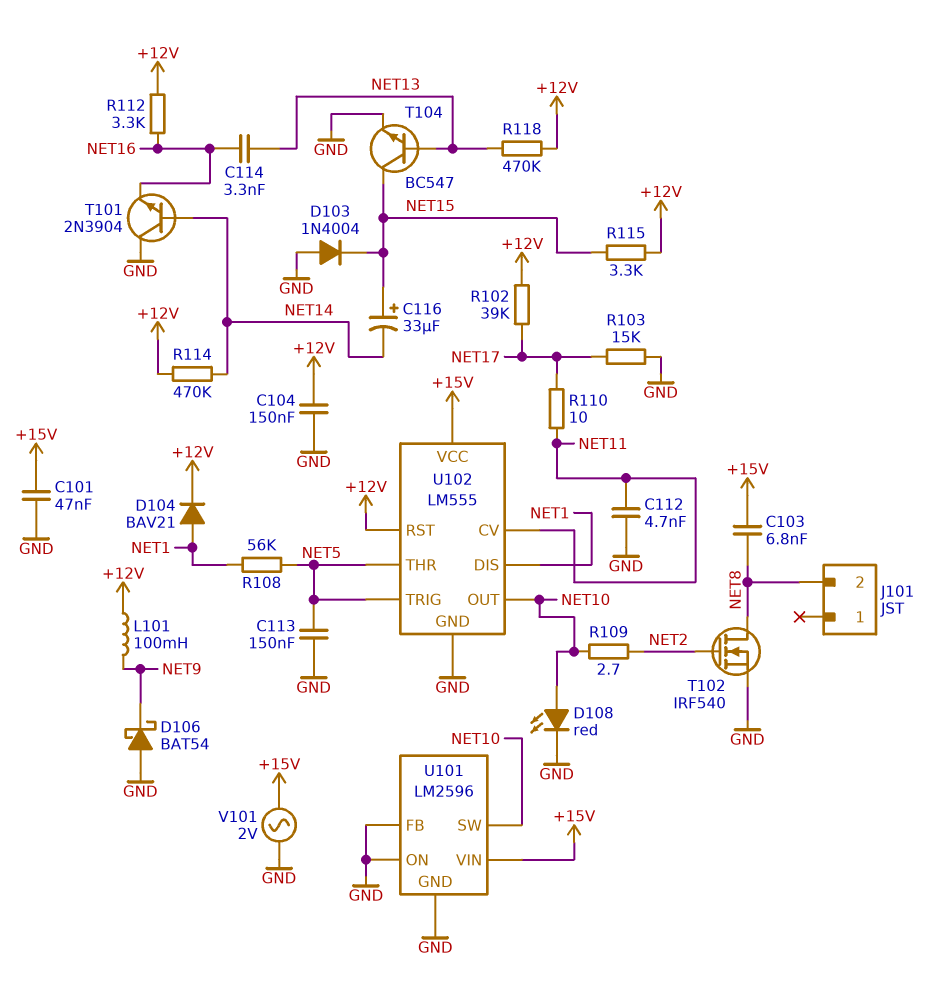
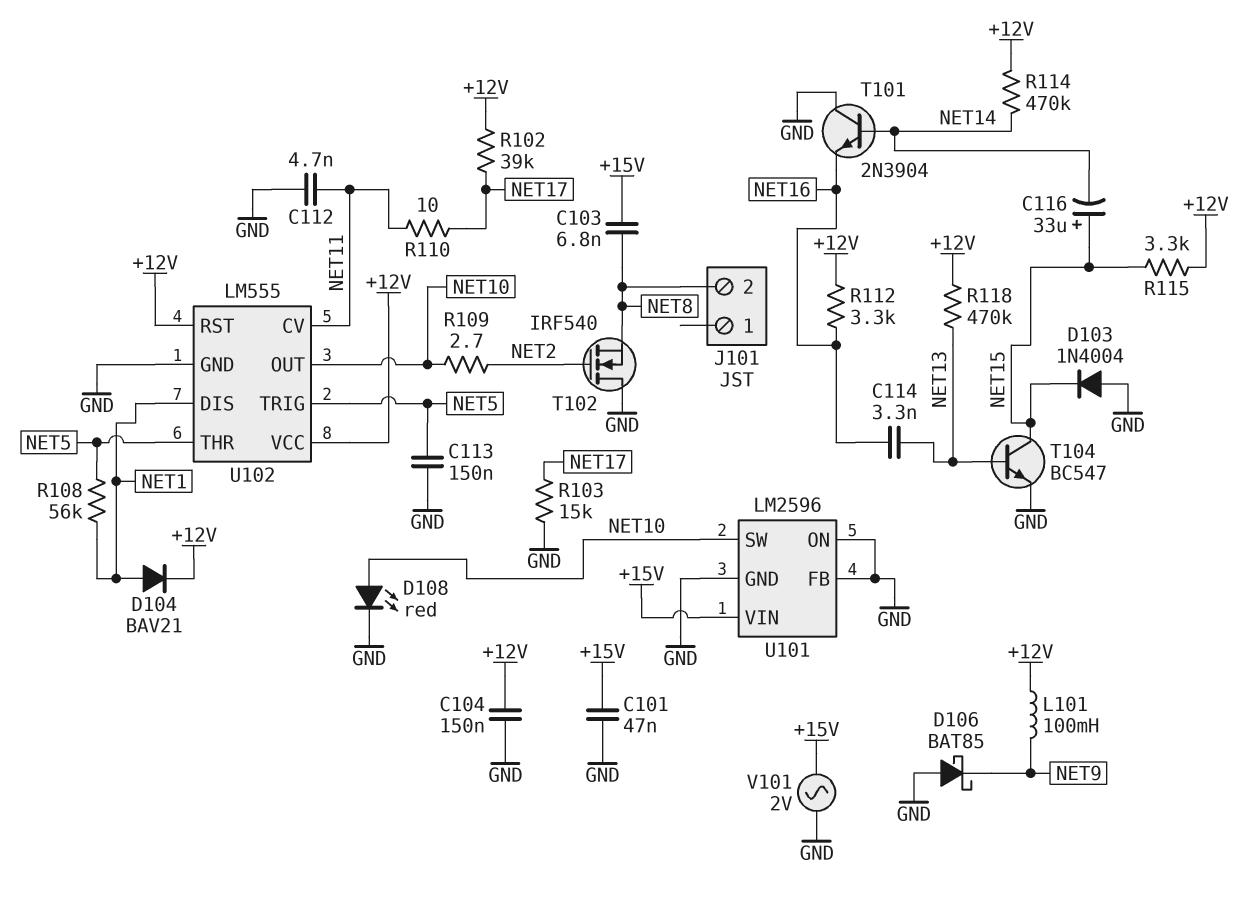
D106: schottky BAT54 (A GND, K NET9) -> schottky BAT85 (A GND, K NET9)
T102: NMOS IRF540 (G NET2, D NET8, S GND) -> NMOS IRF540 (G NET2, D GND, S NET8)
U102 pin VCC: +15V -> +12V

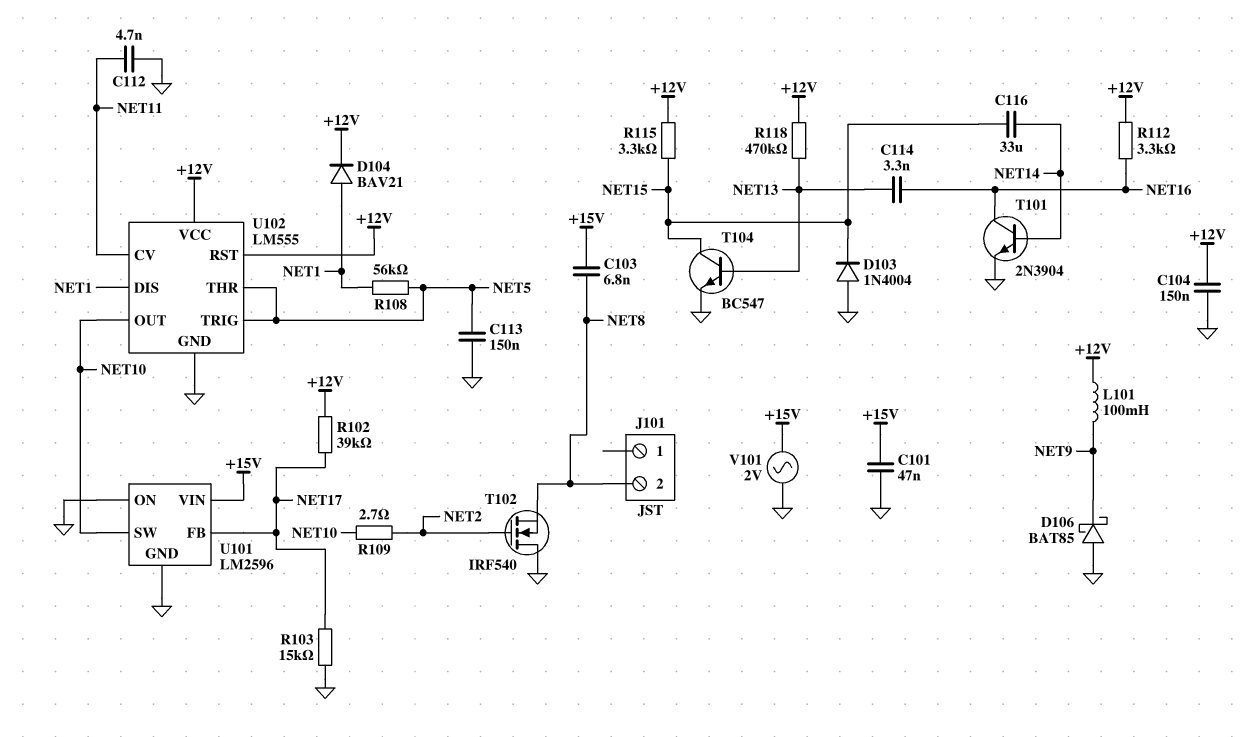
C116: 33uF (plus NET15, minus NET14) -> 33uF (NET14, NET15)
D108: LED red (A NET10, K GND) -> none
R110: 10 (NET11, NET17) -> none
R114: 470k (+12V, NET14) -> none
T101: NPN 2N3904 (B NET14, C GND, E NET16) -> NPN 2N3904 (B NET14, C NET16, E GND)
U101 pin FB: GND -> NET17

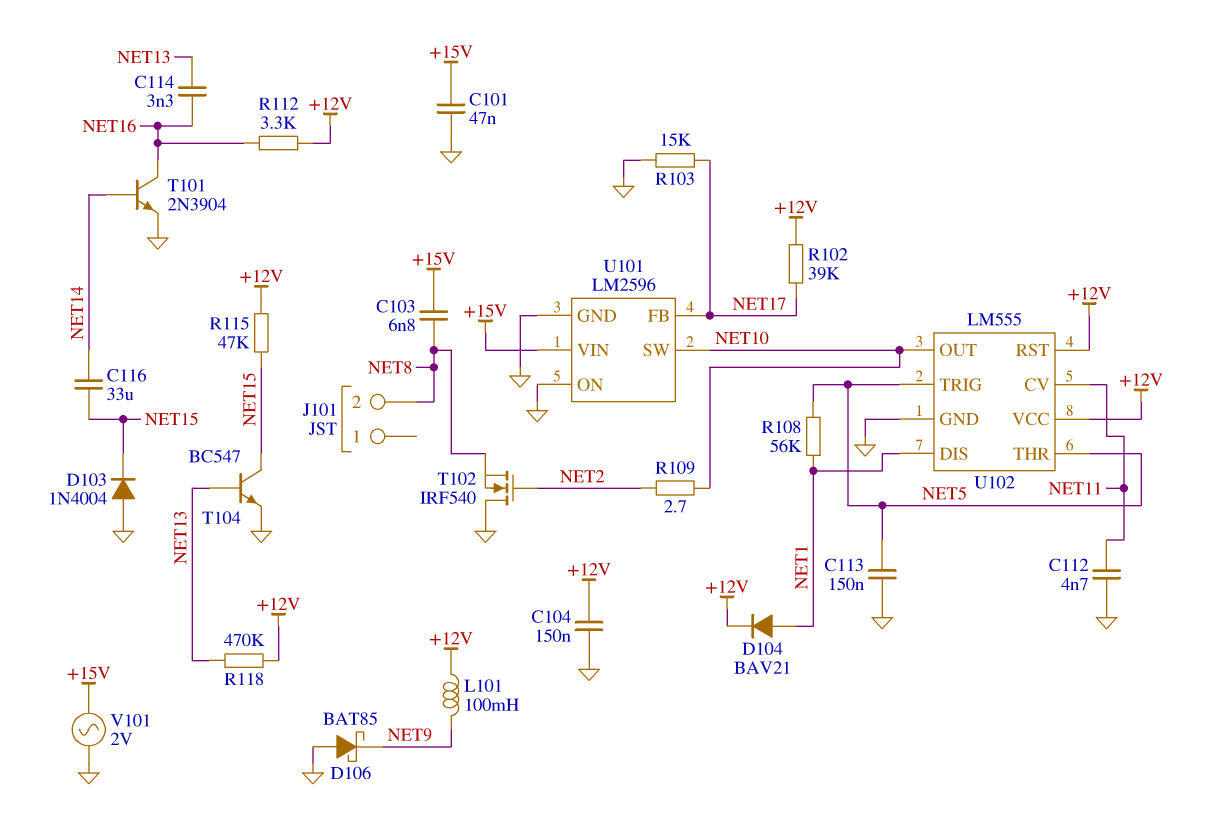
R115: 3.3k (+12V, NET15) -> 47k (+12V, NET15)

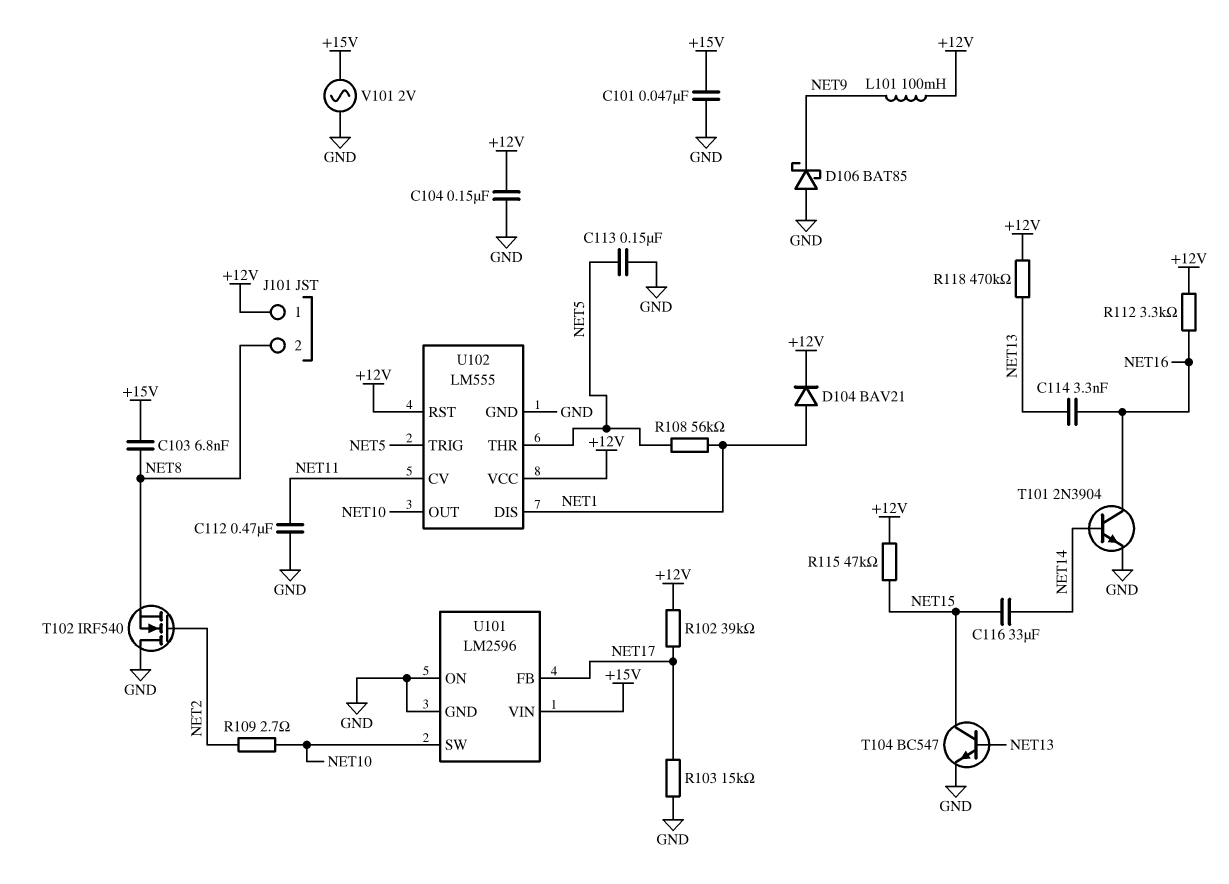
C112: 4.7nF (GND, NET11) -> 470nF (GND, NET11)
D103: diode 1N4004 (A GND, K NET15) -> none
J101 pin 1: none -> +12V

